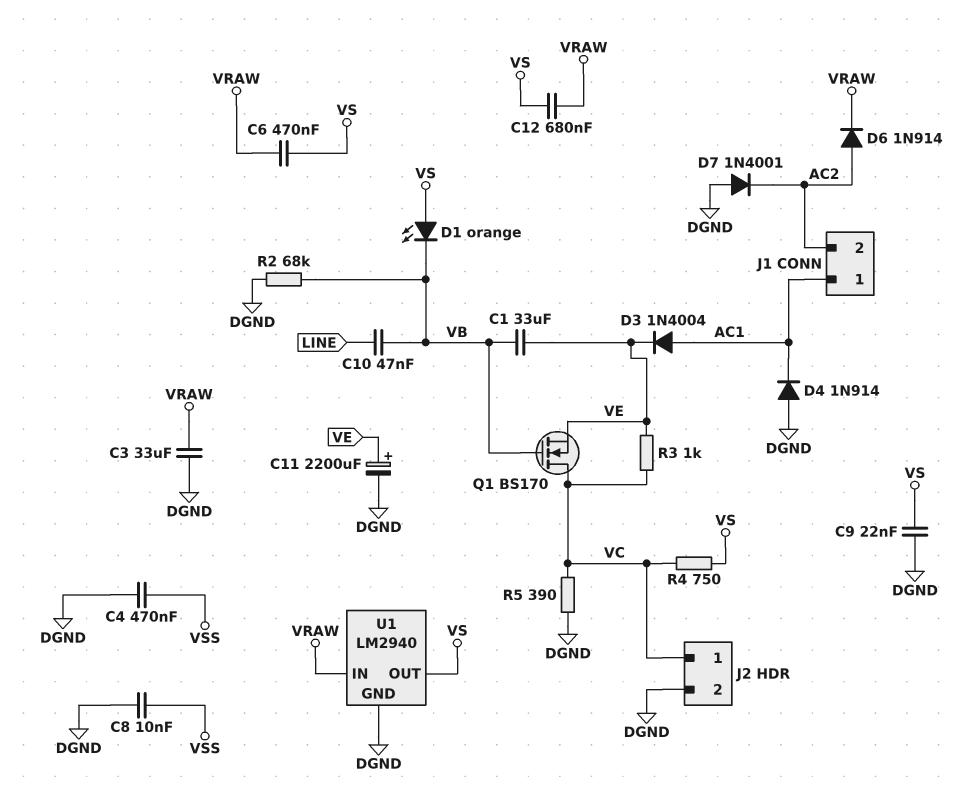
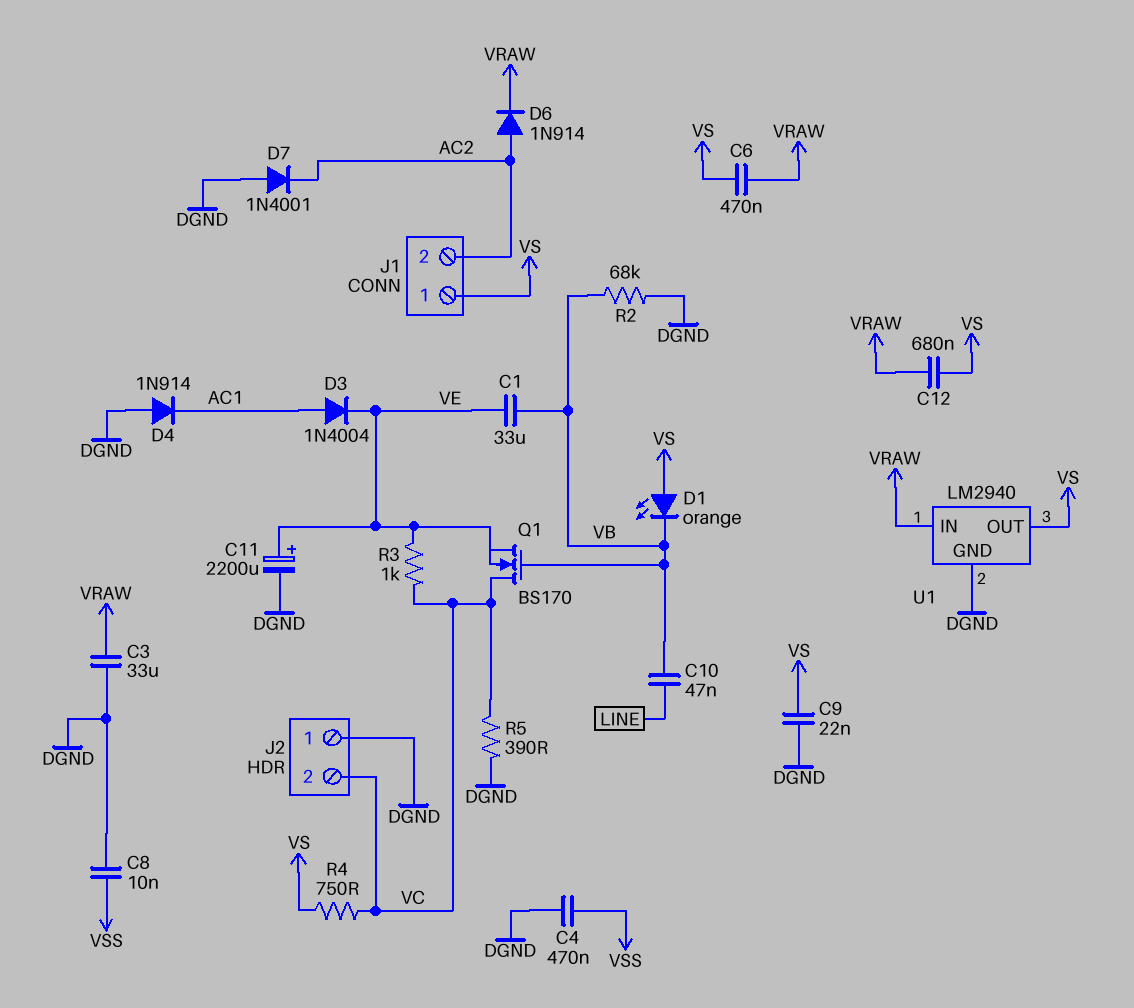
J1 pin 1: AC1 -> VS
J2 pin 1: VC -> DGND
J2 pin 2: DGND -> VC

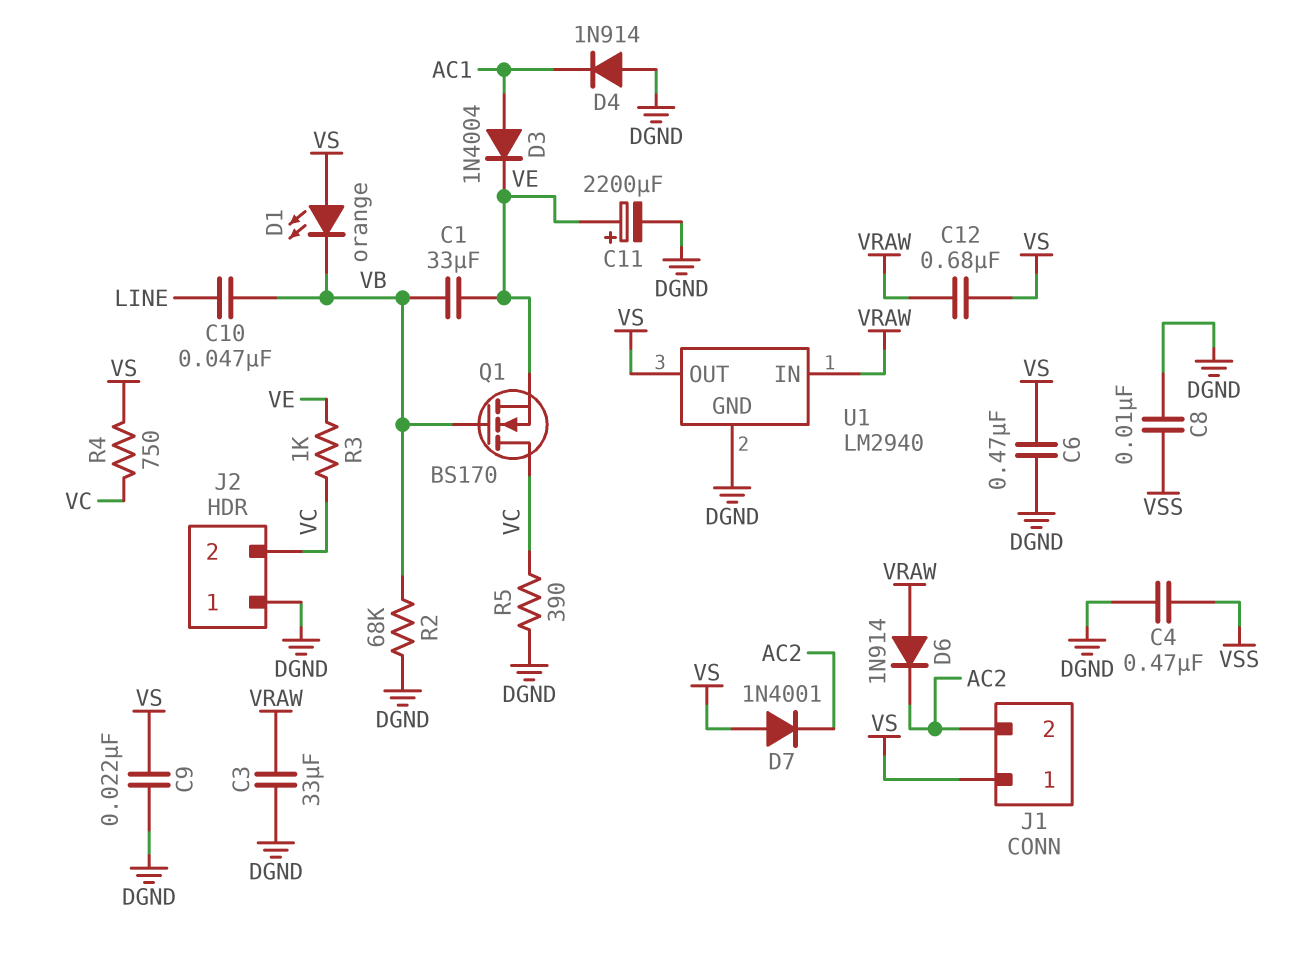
C6: 470nF (VRAW, VS) -> 470nF (DGND, VS)
D6: diode 1N914 (A AC2, K VRAW) -> diode 1N914 (A VRAW, K AC2)
D7: diode 1N4001 (A DGND, K AC2) -> diode 1N4001 (A VS, K AC2)

